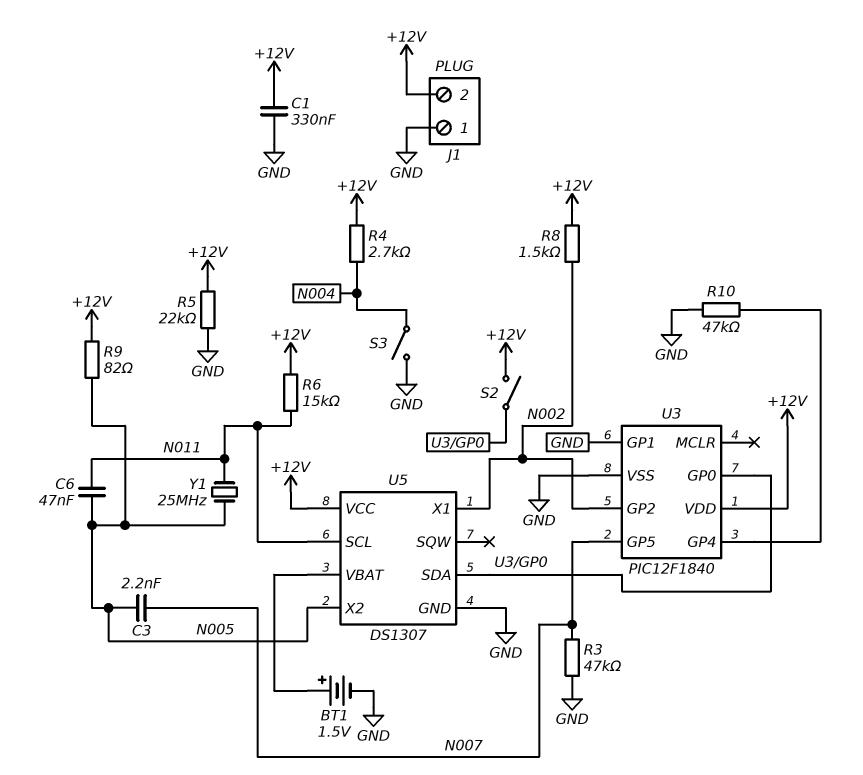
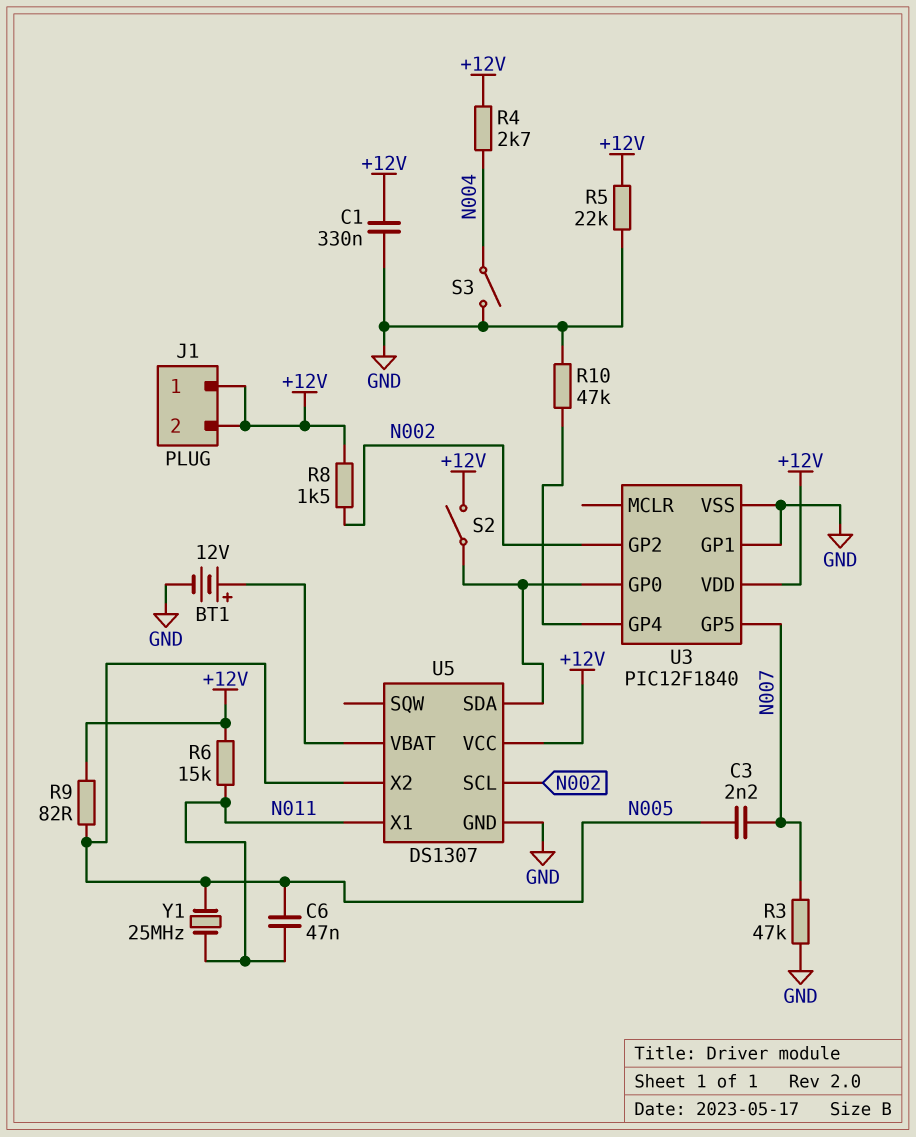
BT1: 1.5V (plus U5/VBAT, minus GND) -> 12V (plus U5/VBAT, minus GND)
J1 pin 1: GND -> +12V
U5 pin SCL: N011 -> N002
U5 pin X1: N002 -> N011

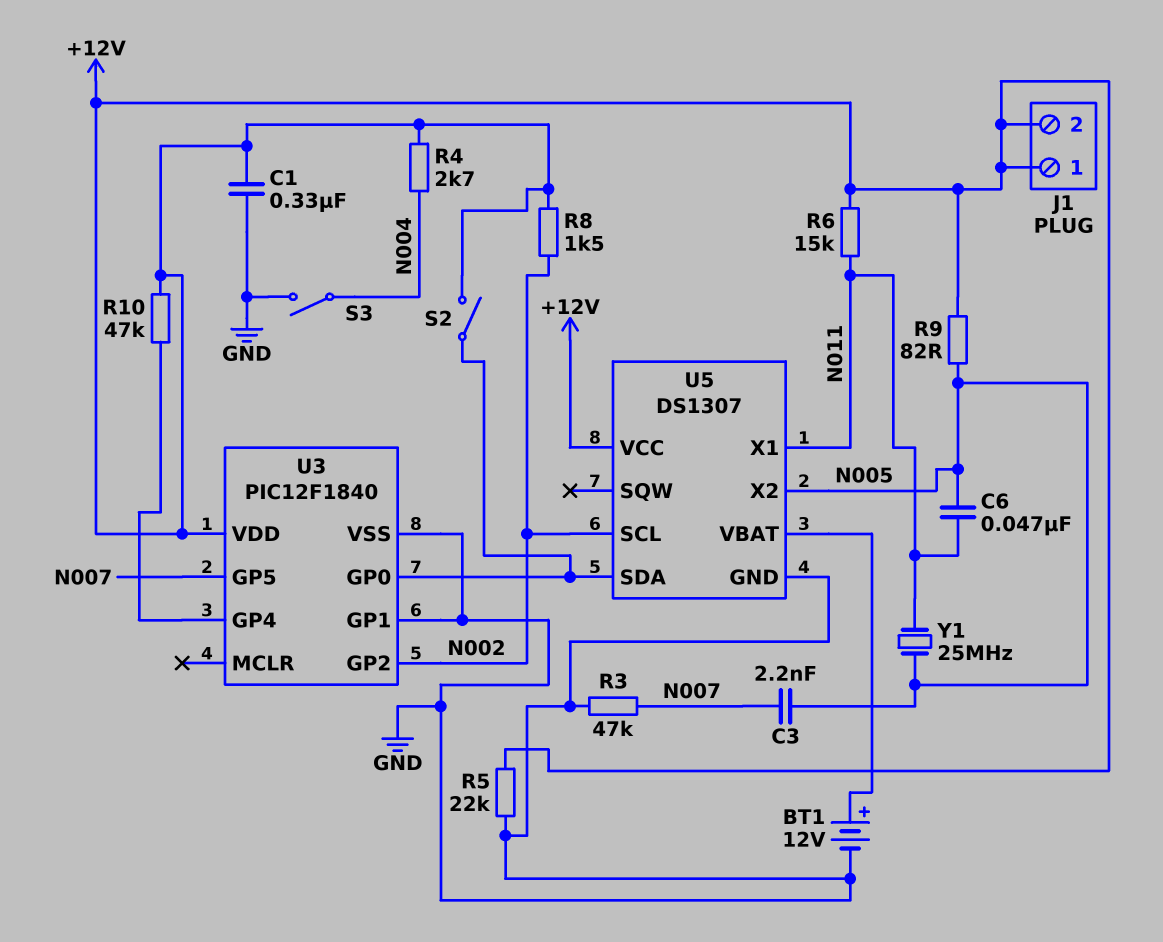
R10: 47k (GND, U3/GP4) -> 47k (+12V, U3/GP4)

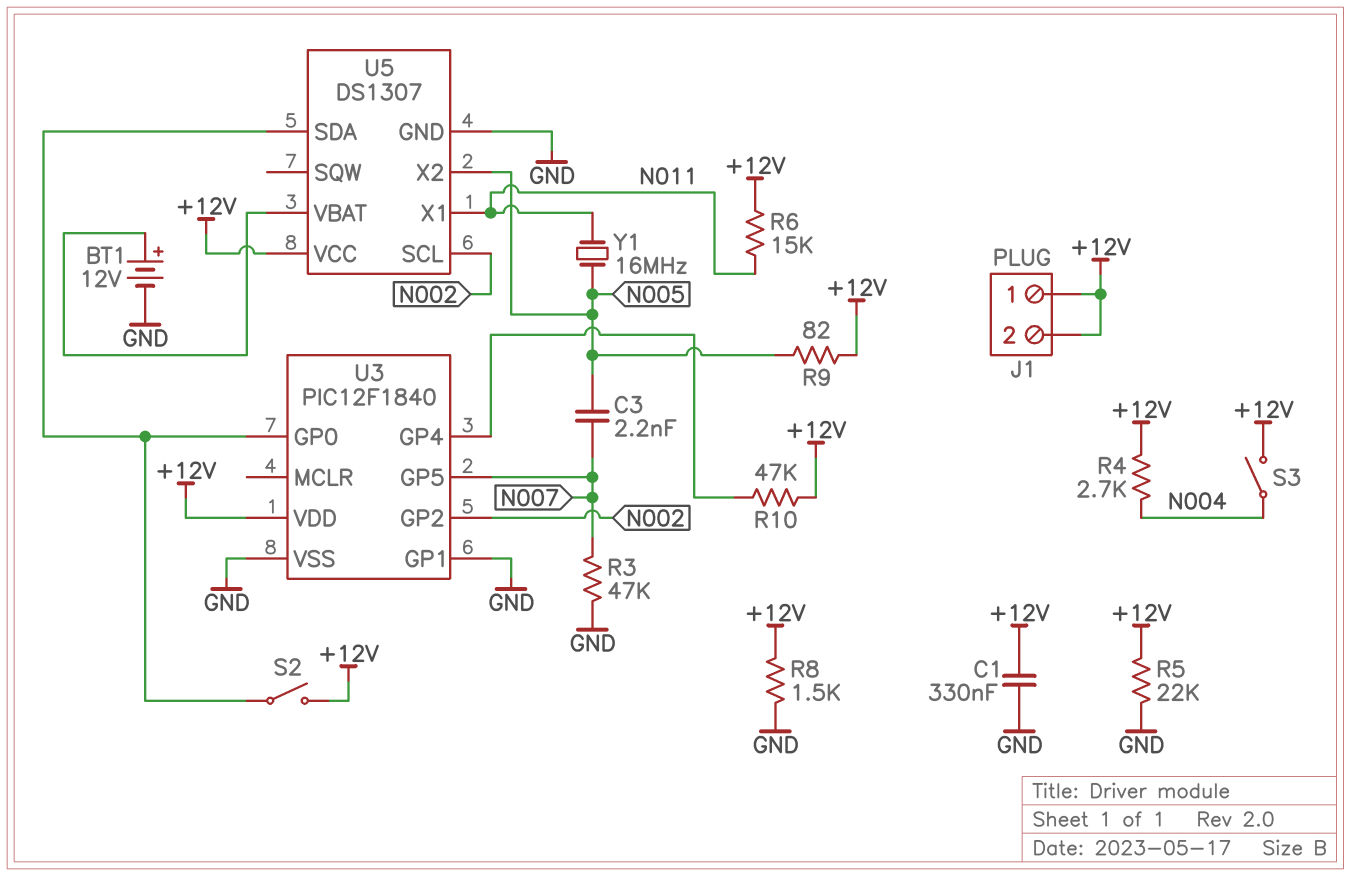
C6: 47nF (N005, N011) -> none
R8: 1.5k (+12V, N002) -> 1.5k (+12V, GND)
S3: switch (GND, N004) -> switch (+12V, N004)
Y1: 25MHz (N005, N011) -> 16MHz (N005, N011)

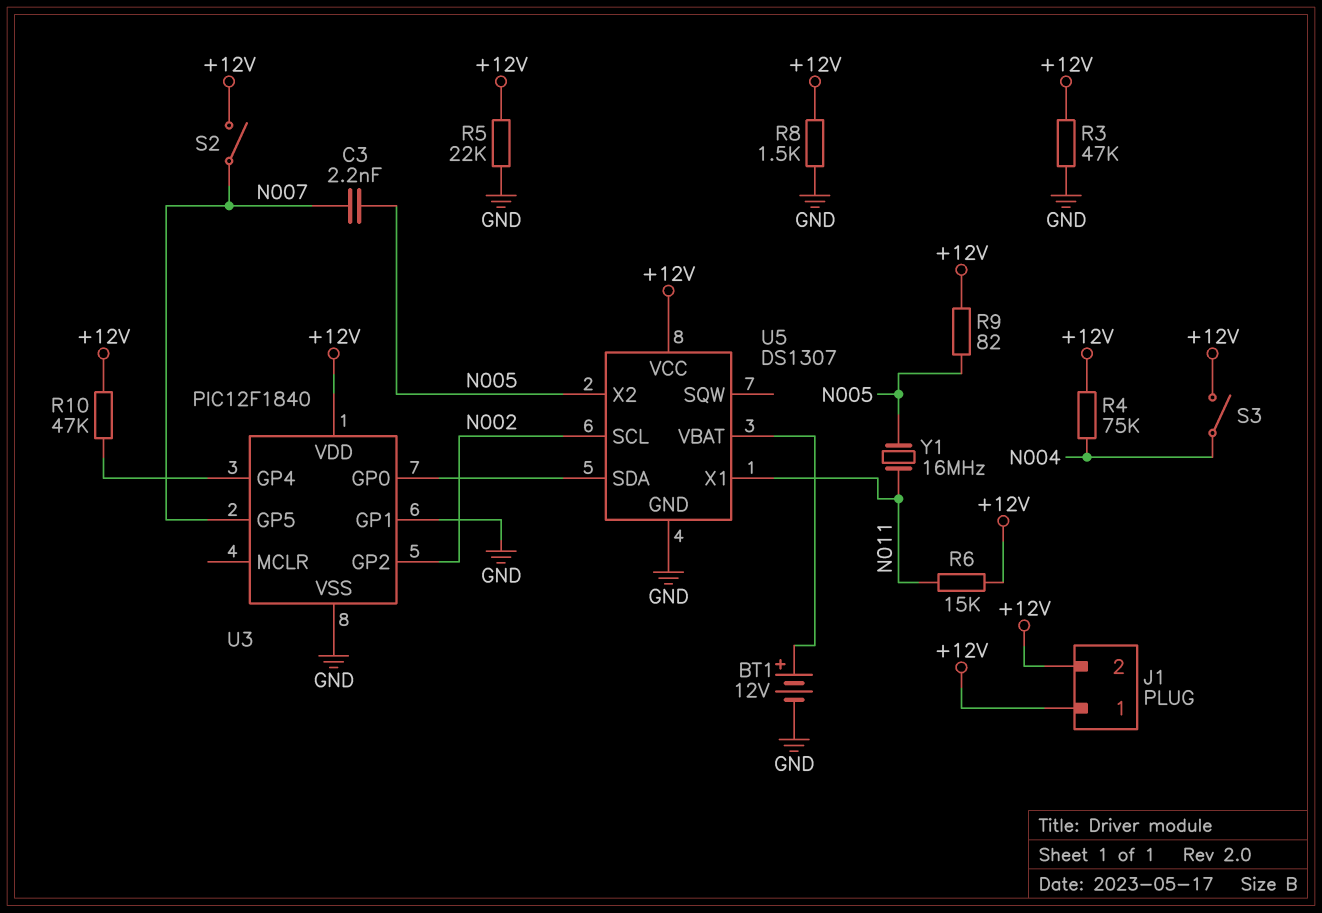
C1: 330nF (+12V, GND) -> none
R3: 47k (GND, N007) -> 47k (+12V, GND)
R4: 2.7k (+12V, N004) -> 75k (+12V, N004)
S2: switch (+12V, U3/GP0) -> switch (+12V, N007)

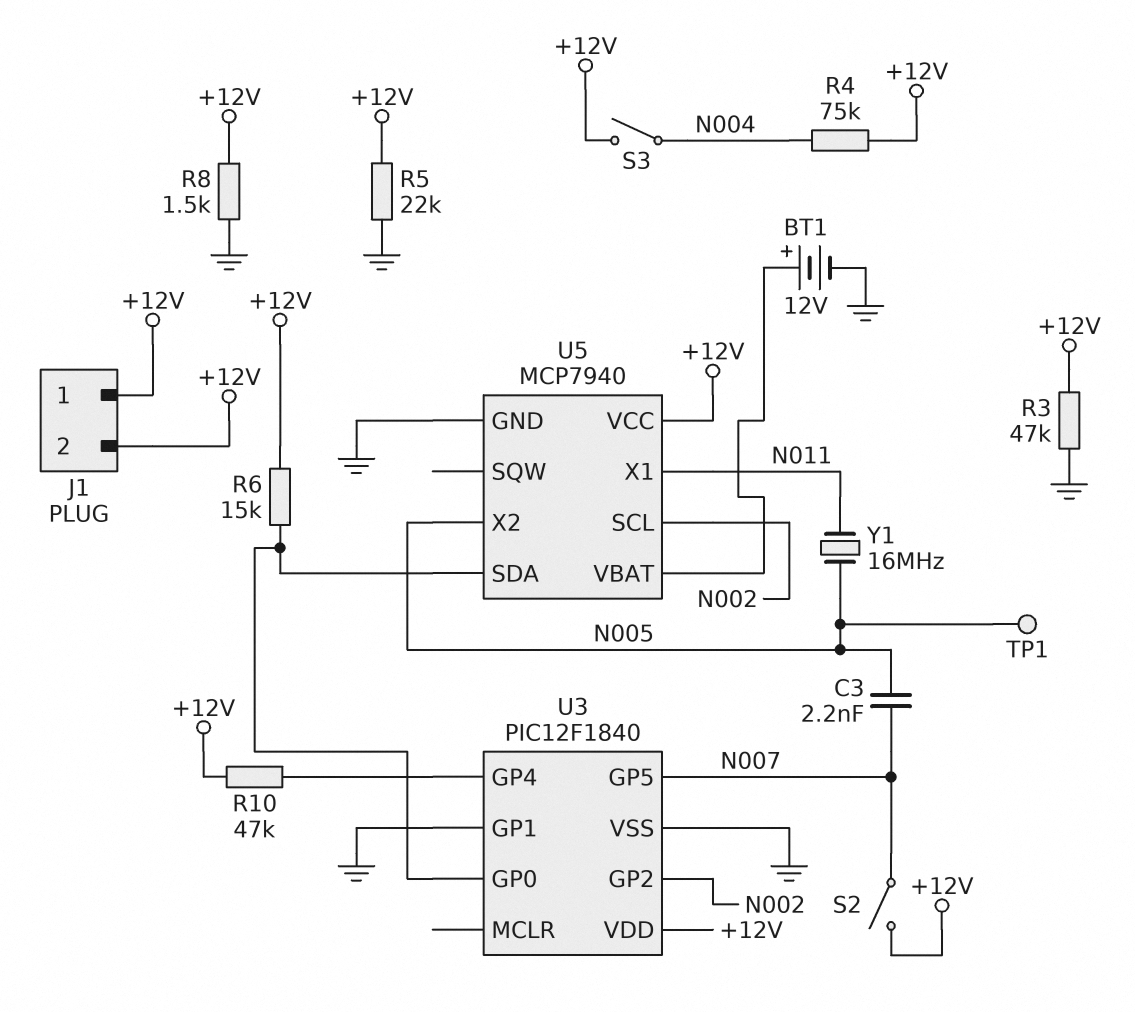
R6: 15k (+12V, N011) -> 15k (+12V, U3/GP0)
R9: 82 (+12V, N005) -> none
TP1: none -> test point (N005)
U5: DS1307 -> MCP7940

